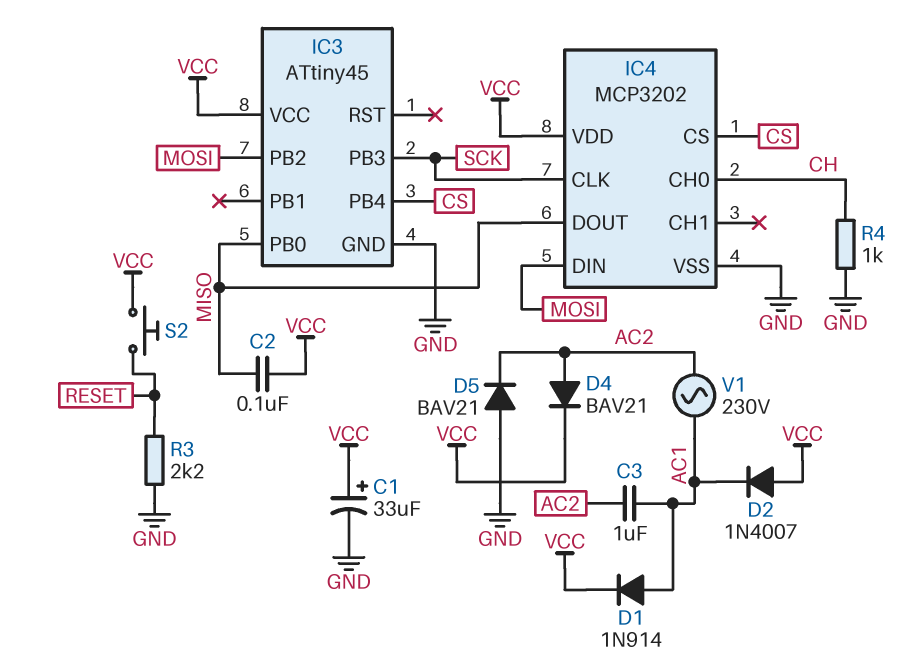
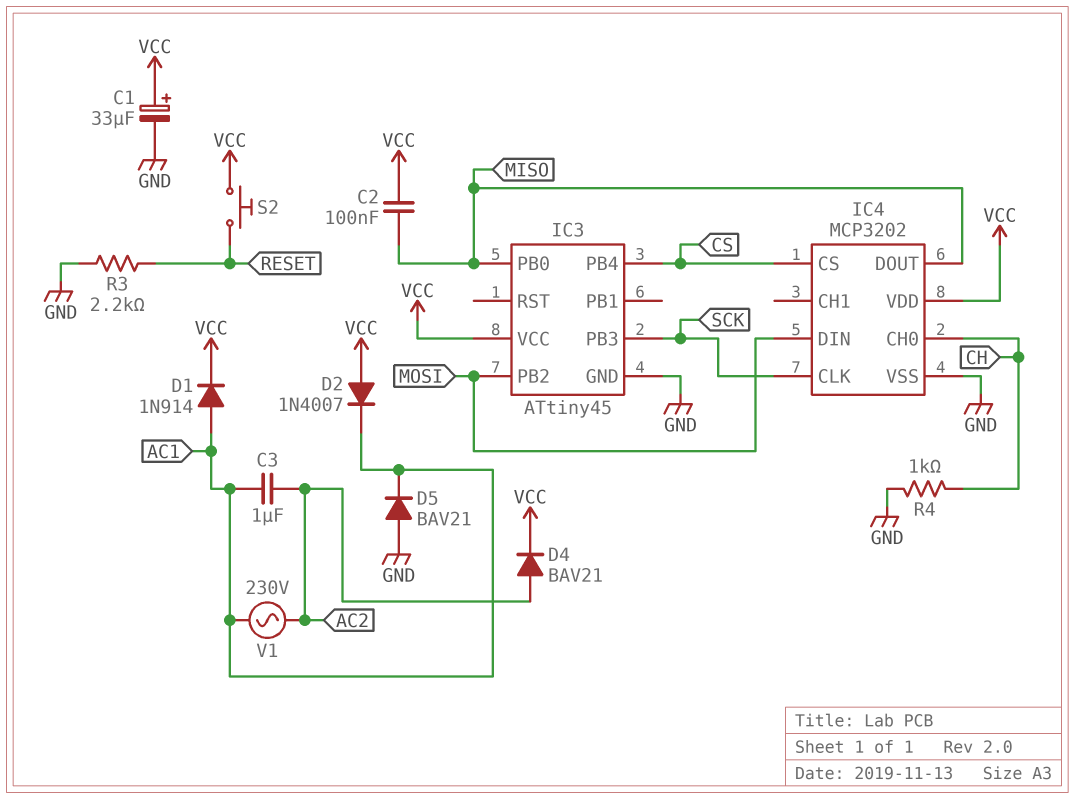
D5: diode BAV21 (A GND, K AC2) -> diode BAV21 (A GND, K AC1)

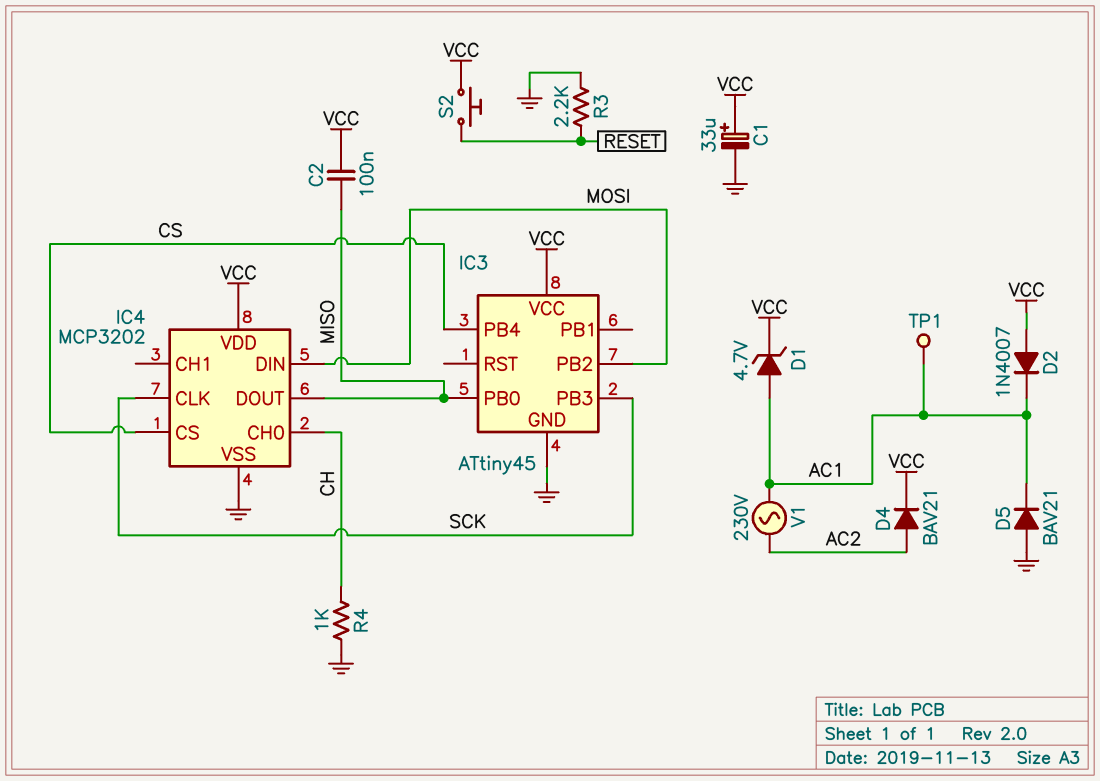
C3: 1uF (AC1, AC2) -> none
D1: diode 1N914 (A AC1, K VCC) -> zener 4.7V (A AC1, K VCC)
TP1: none -> test point (AC1)

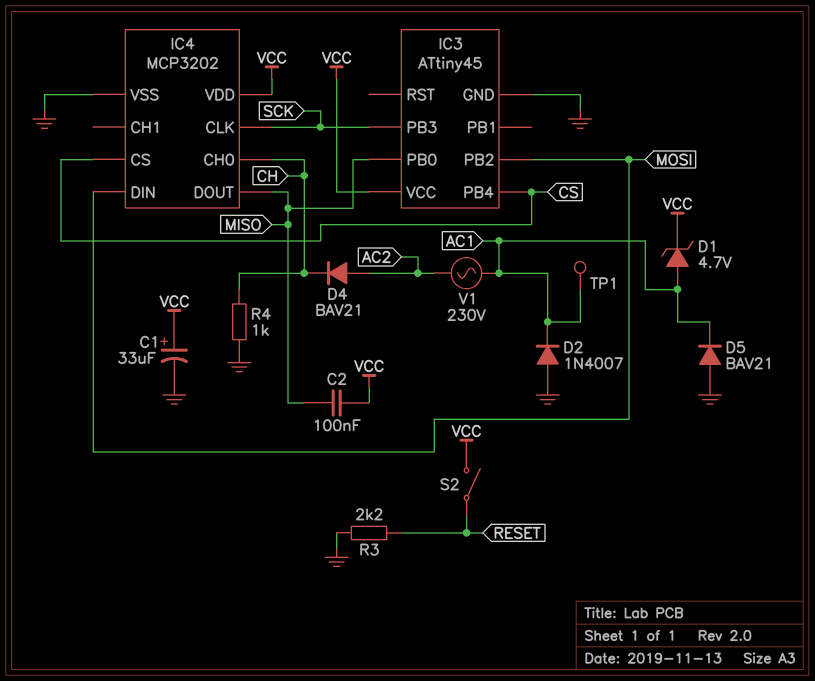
D2: diode 1N4007 (A VCC, K AC1) -> diode 1N4007 (A GND, K AC1)
D4: diode BAV21 (A AC2, K VCC) -> diode BAV21 (A AC2, K CH)
S2: button (RESET, VCC) -> switch (RESET, VCC)

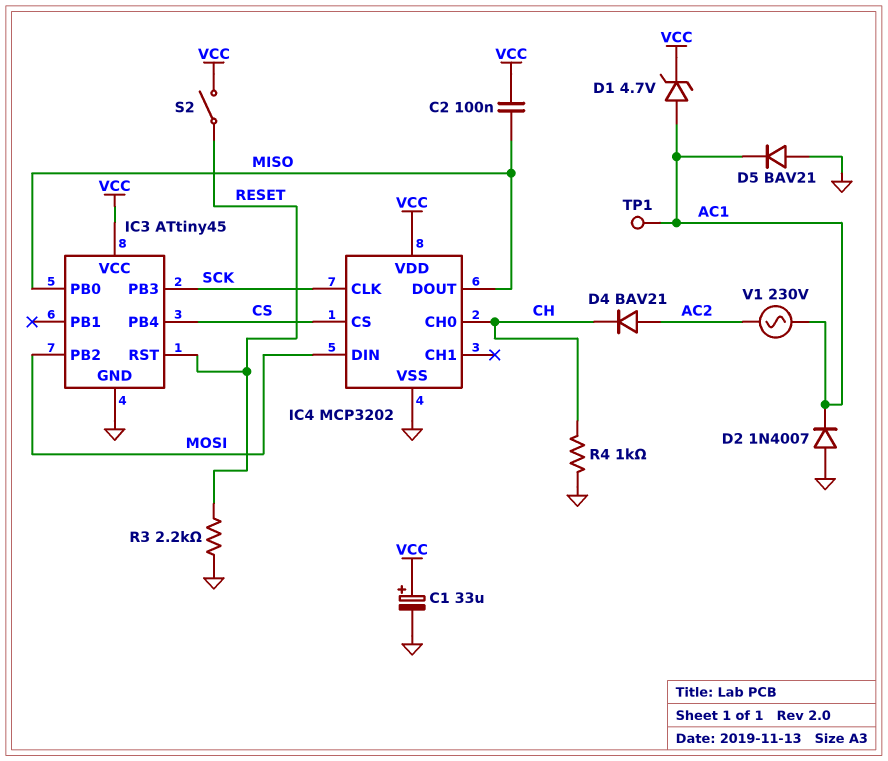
IC3 pin RST: none -> RESET

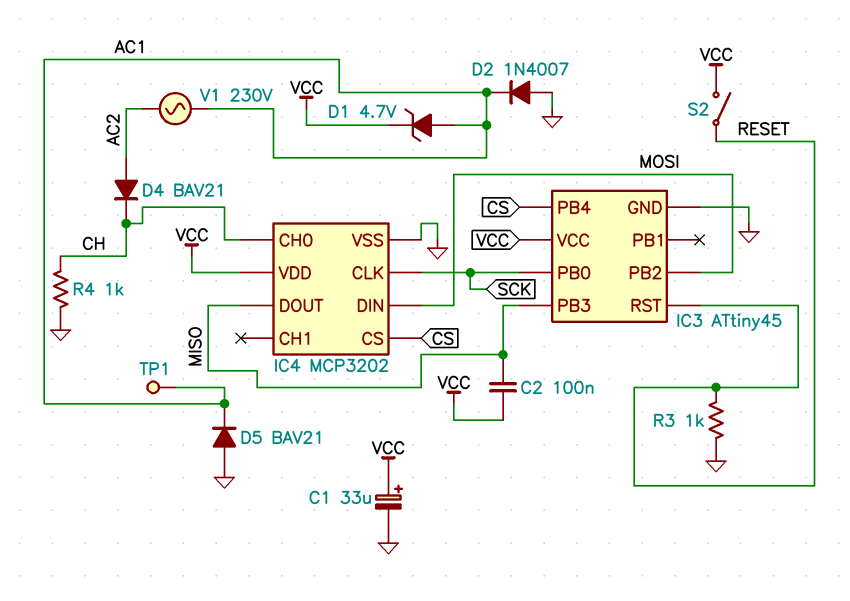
IC3 pin PB0: MISO -> SCK
IC3 pin PB3: SCK -> MISO
R3: 2.2k (GND, RESET) -> 1k (GND, RESET)

